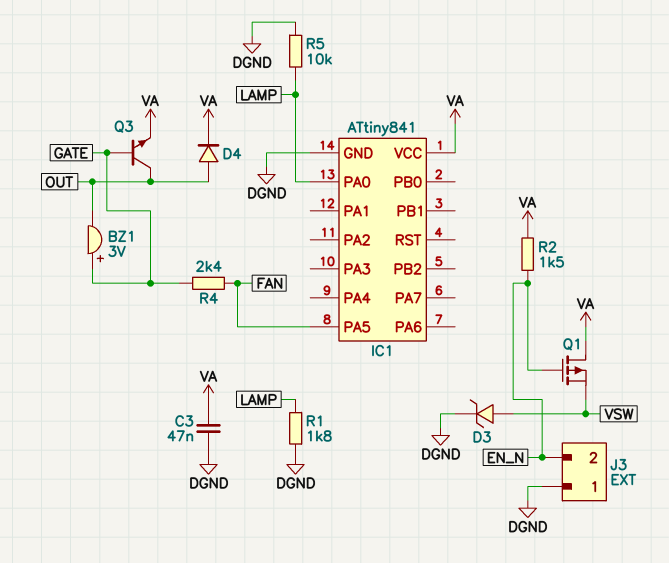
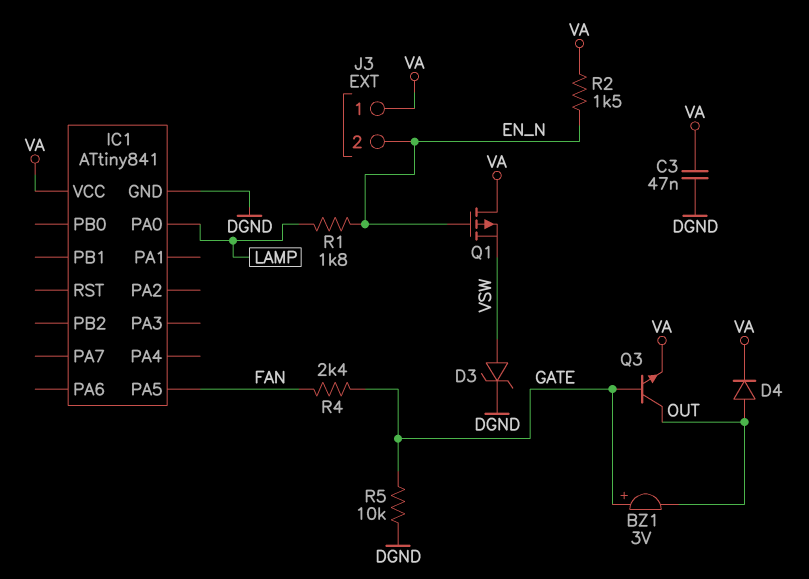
J3 pin 1: DGND -> VA
R1: 1.8k (DGND, LAMP) -> 1.8k (EN_N, LAMP)
R5: 10k (DGND, LAMP) -> 10k (DGND, GATE)

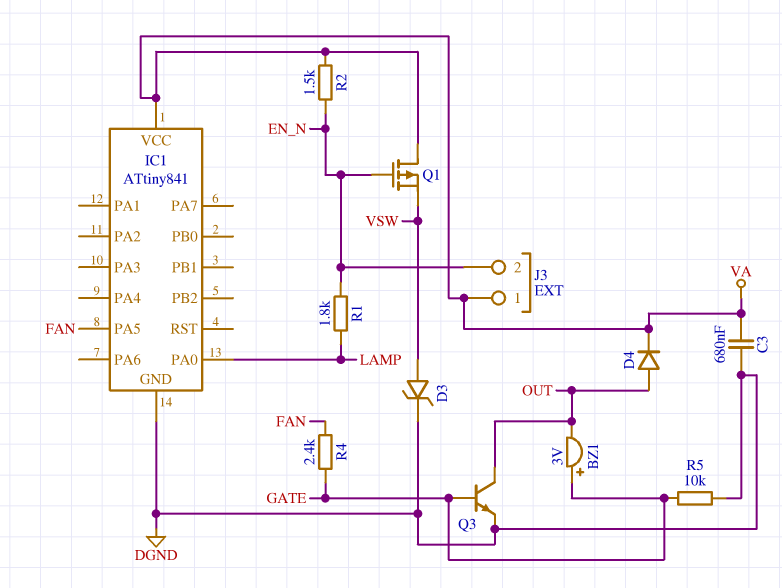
C3: 47nF (DGND, VA) -> 680nF (DGND, VA)
Q3: NPN (B GATE, C OUT, E VA) -> NPN (B GATE, C OUT, E DGND)

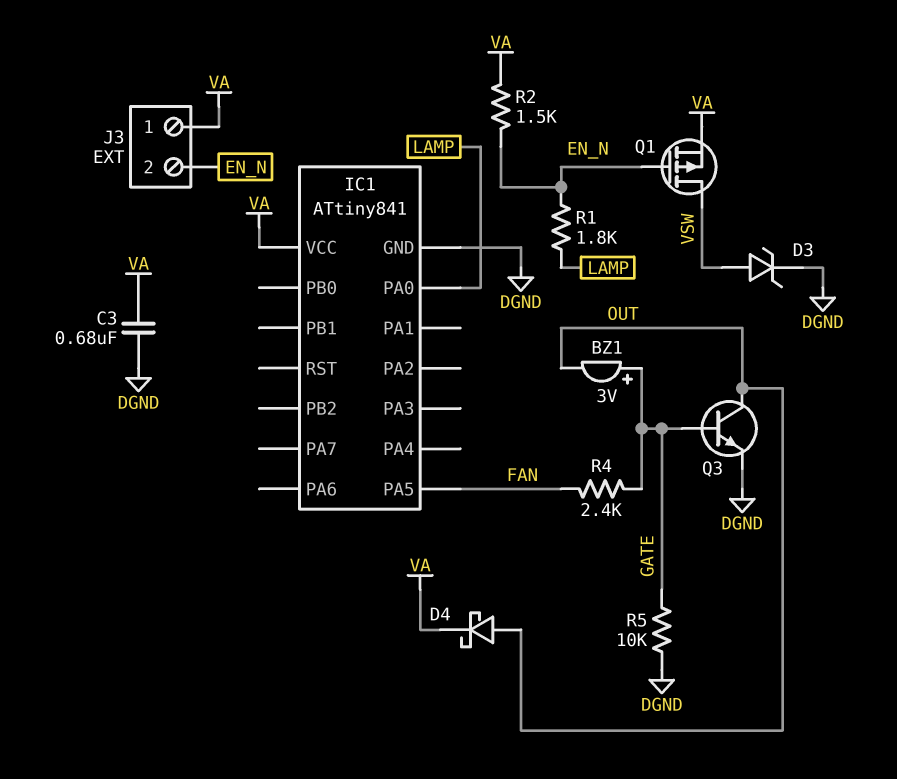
D4: diode (A OUT, K VA) -> schottky (A OUT, K VA)
Q1: PMOS (G EN_N, D VA, S VSW) -> PMOS (G EN_N, D VSW, S VA)

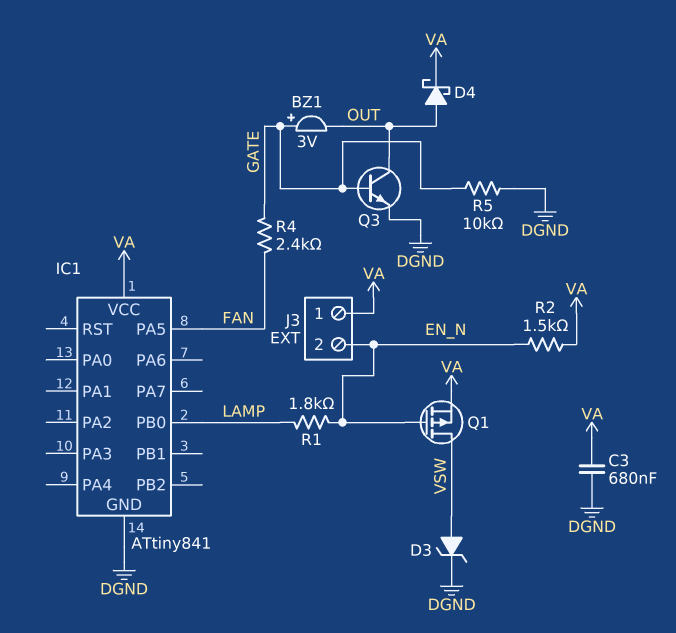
IC1 pin PA0: LAMP -> none
IC1 pin PB0: none -> LAMP

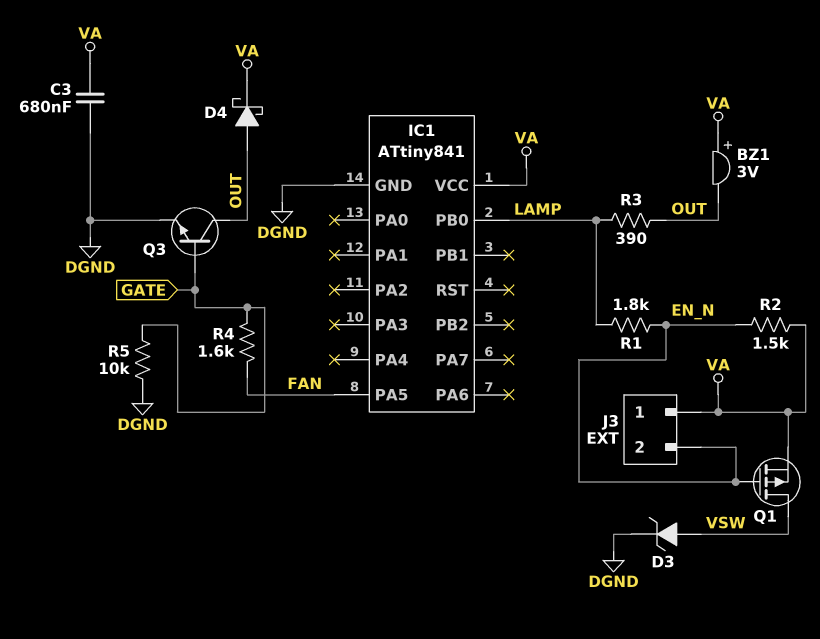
BZ1: buzzer 3V (plus GATE, minus OUT) -> buzzer 3V (plus VA, minus OUT)
R3: none -> 390 (LAMP, OUT)
R4: 2.4k (FAN, GATE) -> 1.6k (FAN, GATE)

